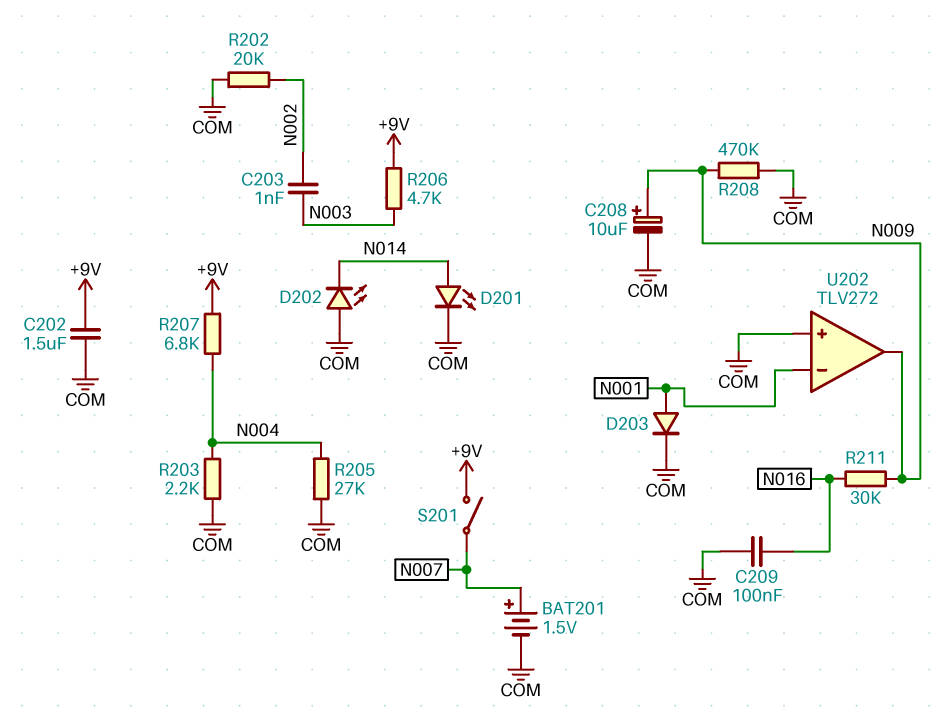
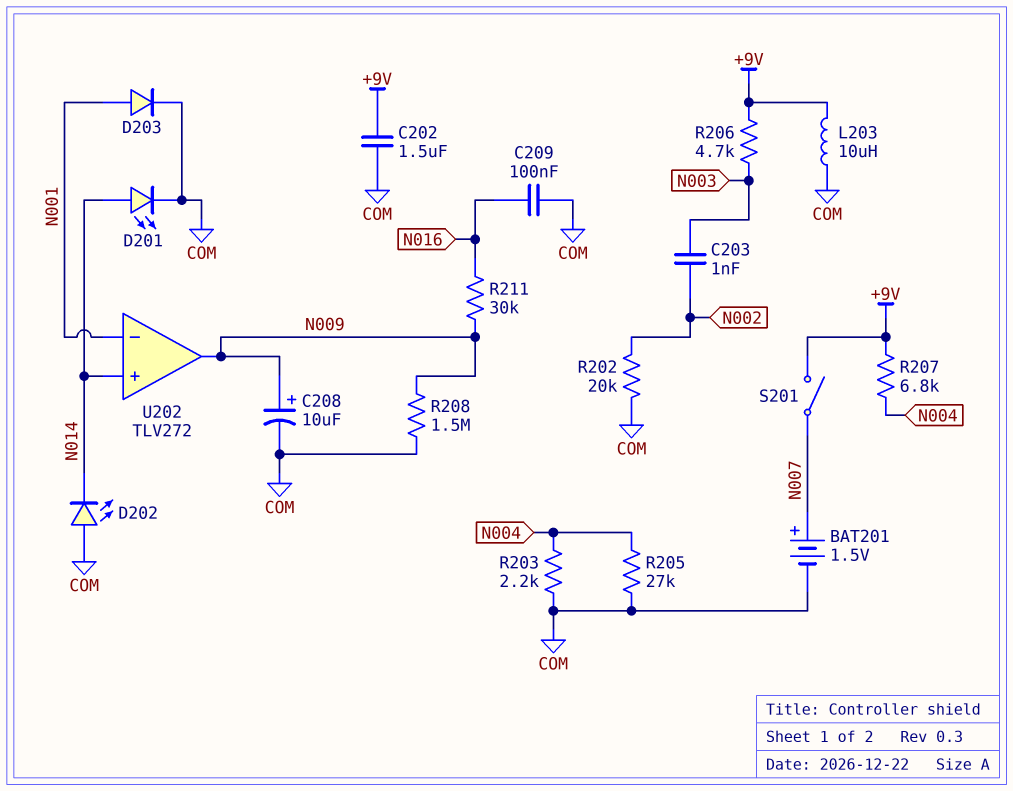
L203: none -> 10uH (+9V, COM)
R208: 470k (COM, N009) -> 1.5M (COM, N009)
U202 pin in+: COM -> N014

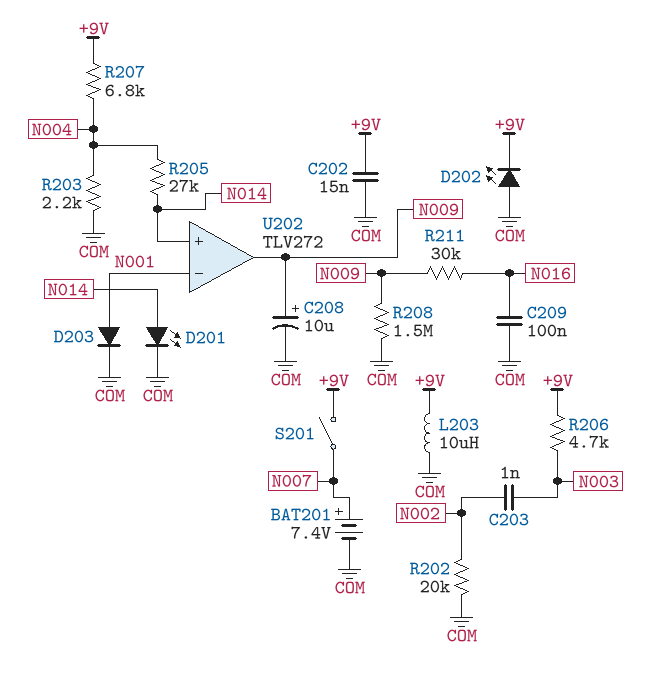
BAT201: 1.5V (plus N007, minus COM) -> 7.4V (plus N007, minus COM)
C202: 1.5uF (+9V, COM) -> 15nF (+9V, COM)
D202: LED (A COM, K N014) -> LED (A COM, K +9V)
R205: 27k (COM, N004) -> 27k (N004, N014)

